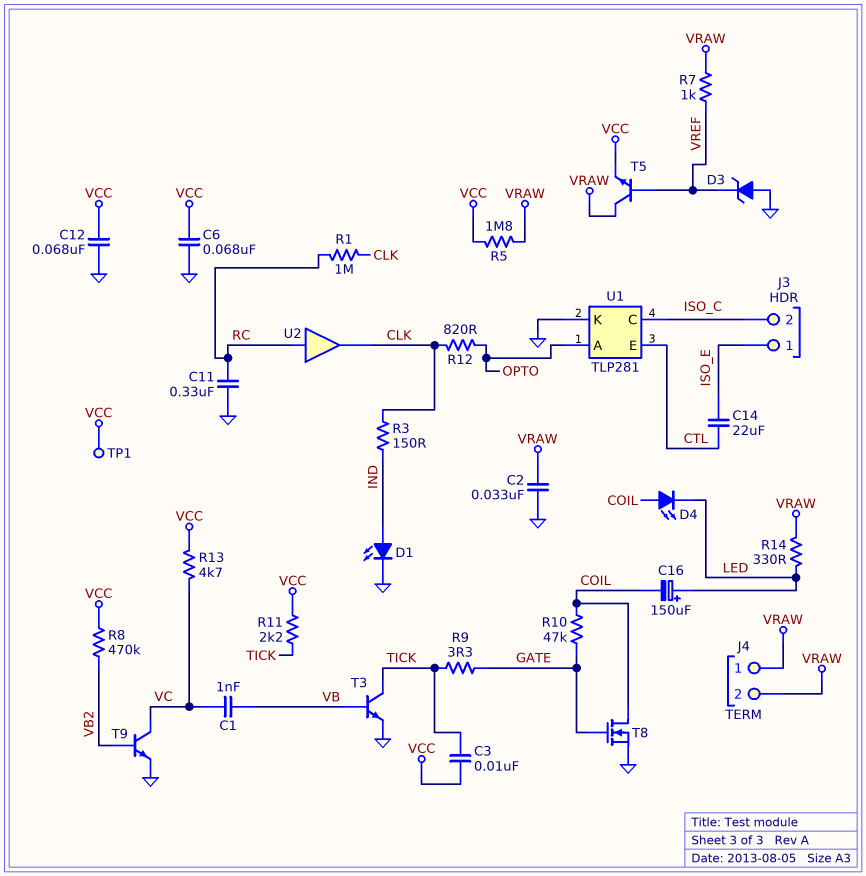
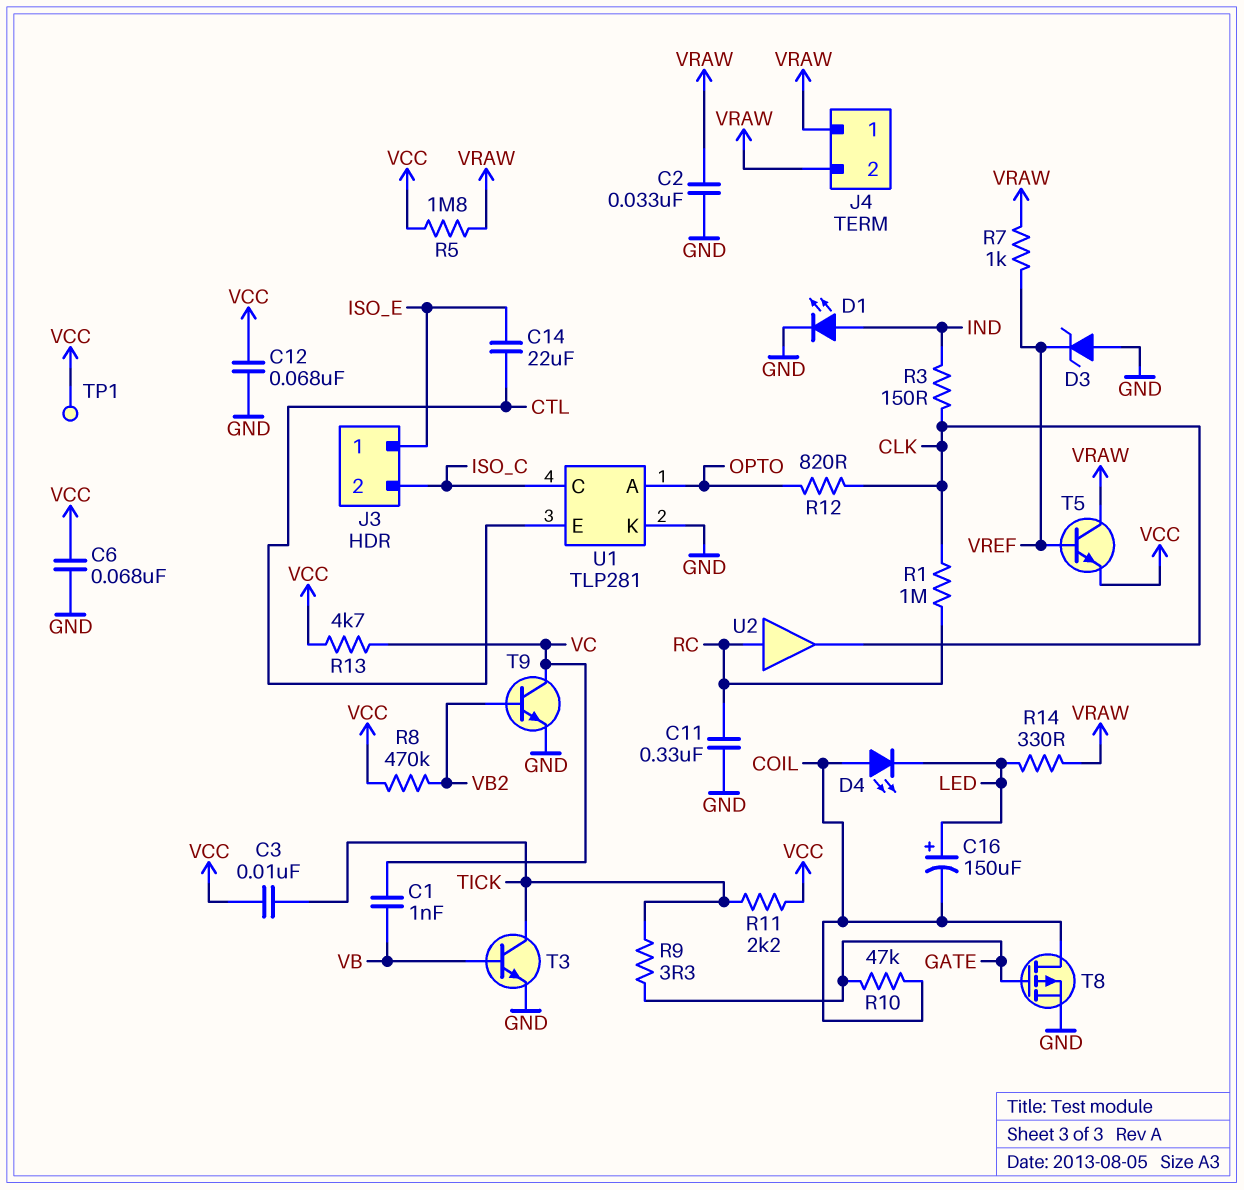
T8: NMOS (G GATE, D COIL, S GND) -> PMOS (G GATE, D COIL, S GND)

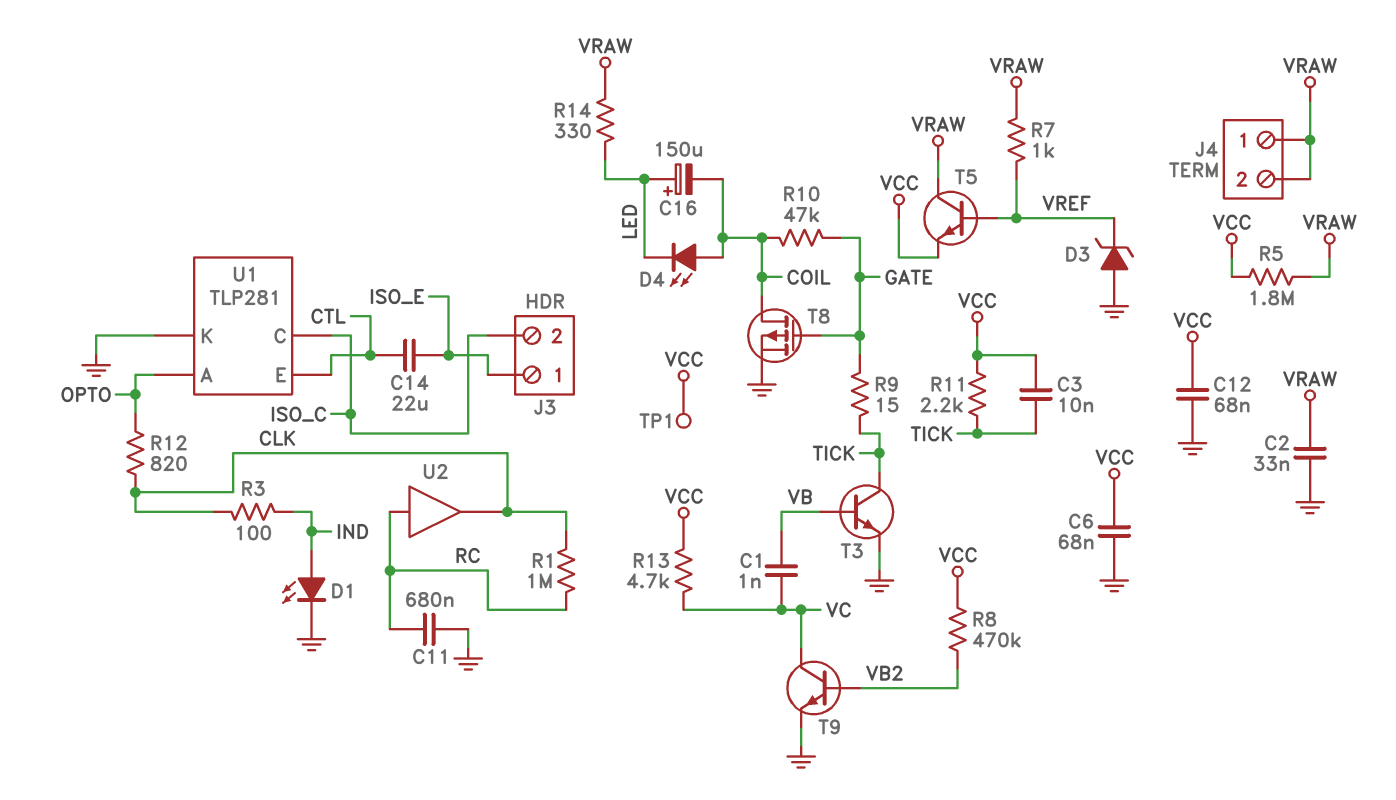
C11: 330nF (GND, RC) -> 680nF (GND, RC)
R3: 150 (CLK, IND) -> 100 (CLK, IND)
R9: 3.3 (GATE, TICK) -> 15 (GATE, TICK)

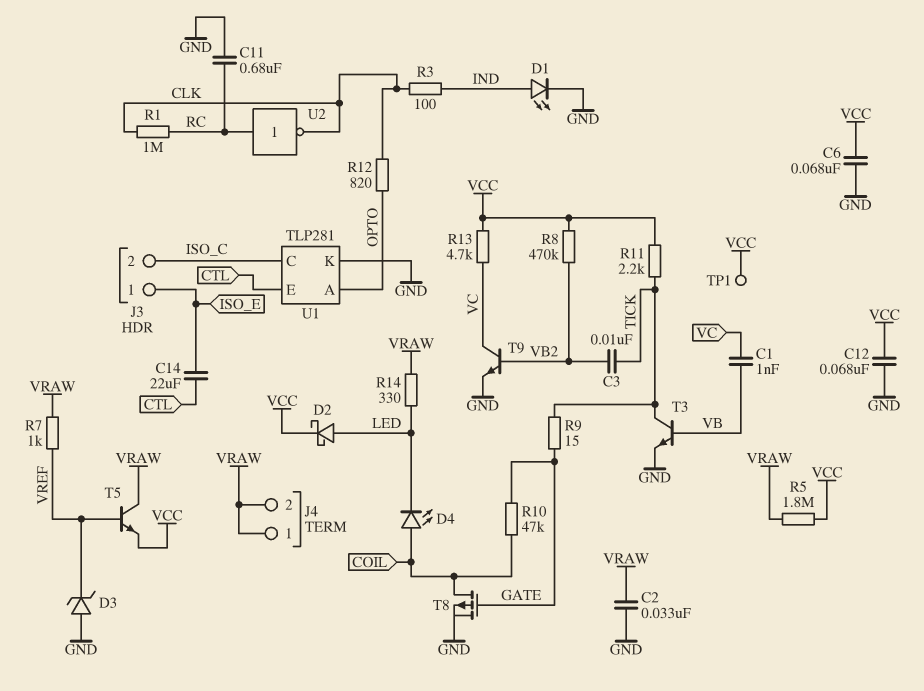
C3: 10nF (TICK, VCC) -> 10nF (TICK, VB2)
C16: 150uF (plus LED, minus COIL) -> none
D2: none -> schottky (A LED, K VCC)
U2: buffer (in RC, out CLK) -> NOT (in RC, out CLK)

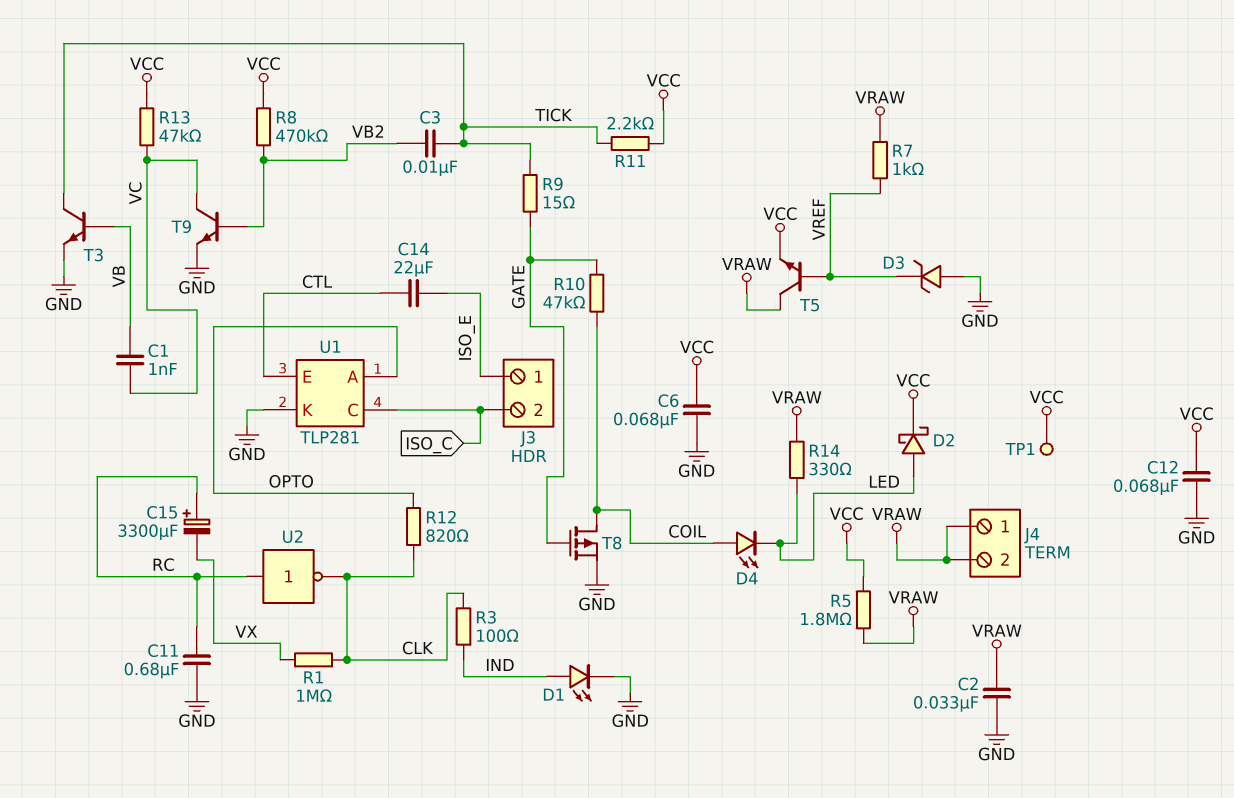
C15: none -> 3300uF (plus RC, minus VX)
R1: 1M (CLK, RC) -> 1M (CLK, VX)
R13: 4.7k (VC, VCC) -> 47k (VC, VCC)

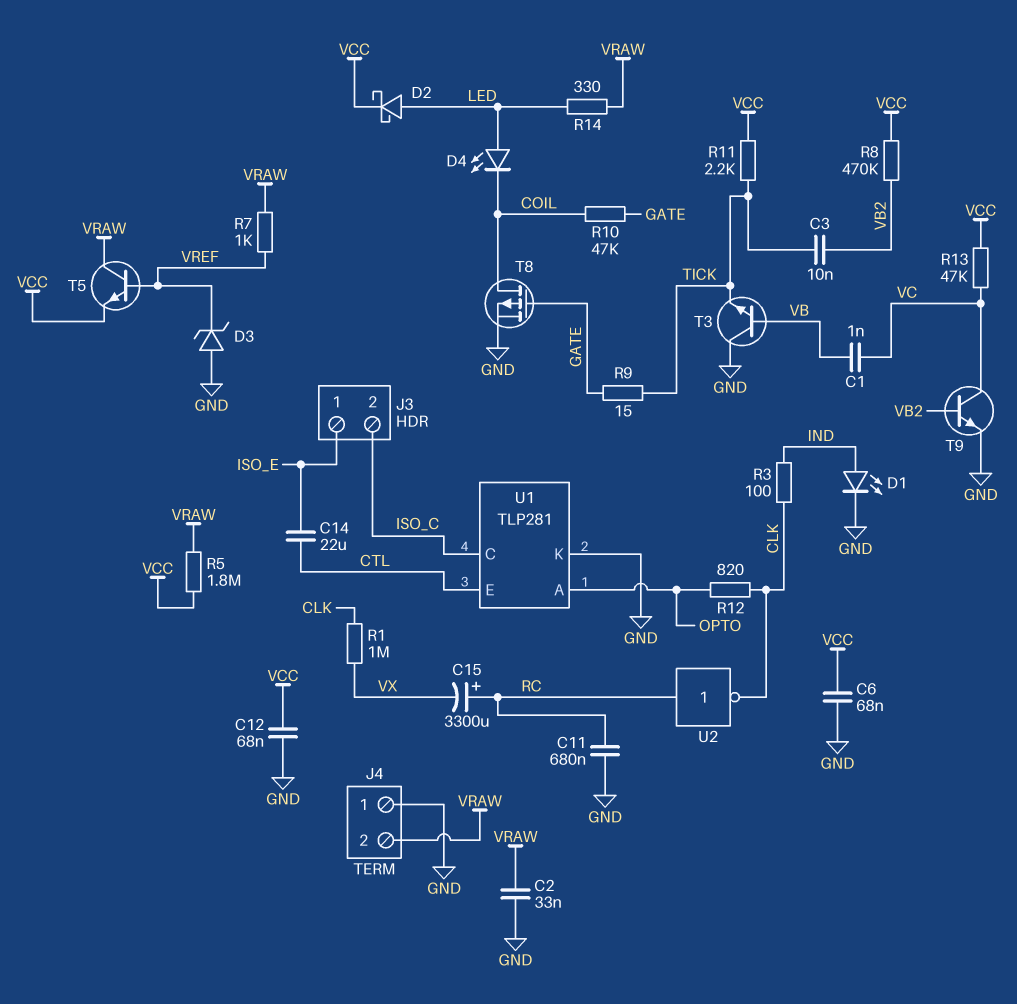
D4: LED (A COIL, K LED) -> LED (A LED, K COIL)
J4 pin 1: VRAW -> GND
T3: NPN (B VB, C TICK, E GND) -> NPN (B VB, C GND, E TICK)
TP1: test point (VCC) -> none

